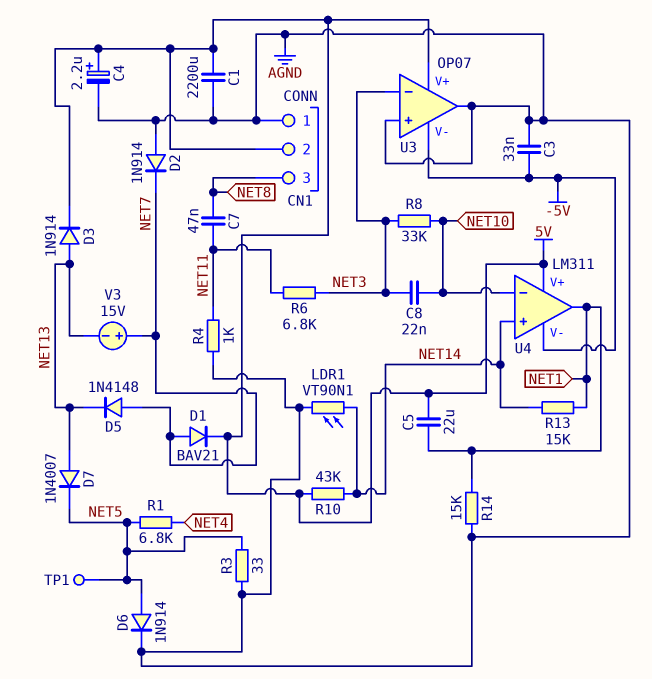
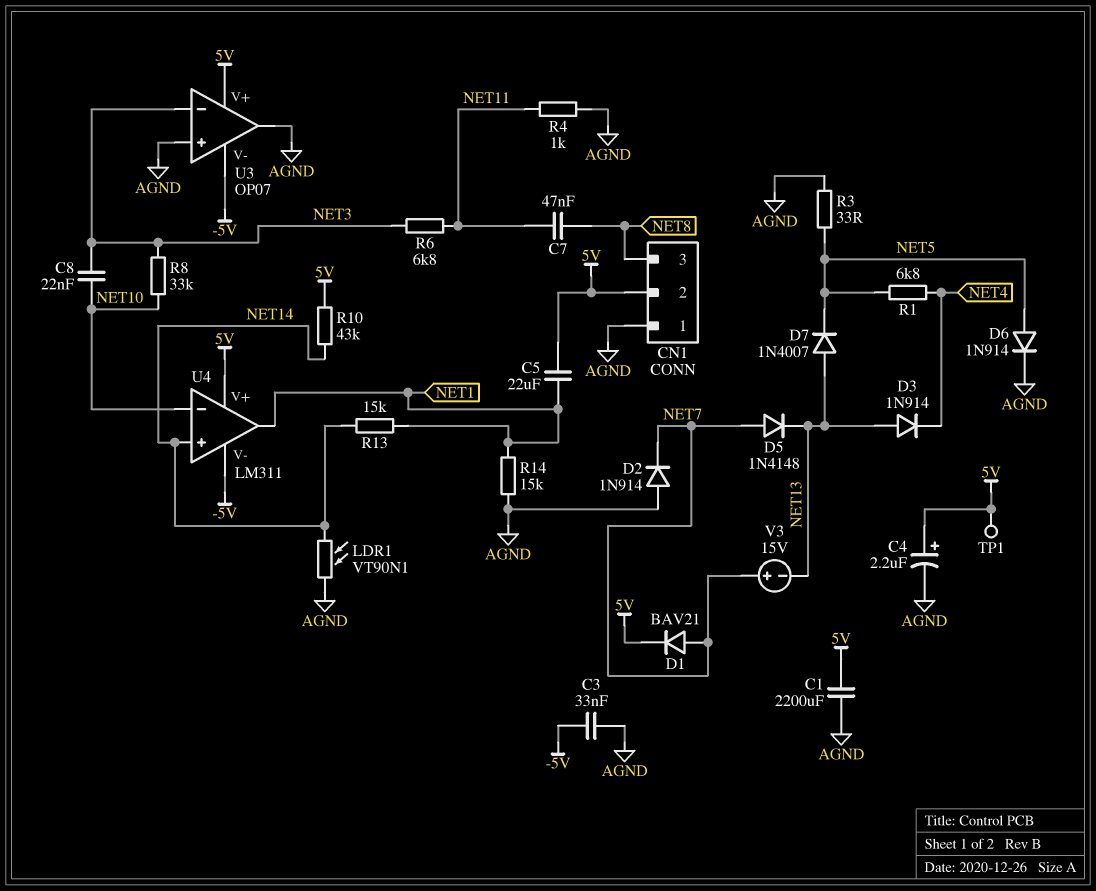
D3: diode 1N914 (A NET13, K 5V) -> diode 1N914 (A NET13, K NET4)
TP1: test point (NET5) -> test point (5V)

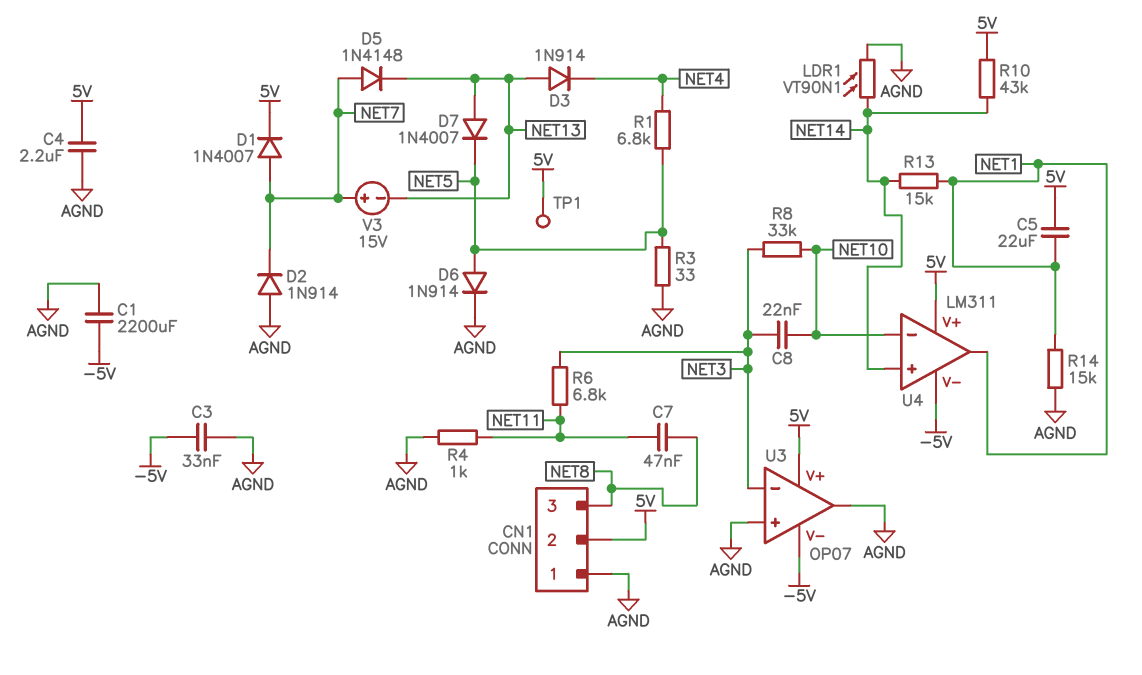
C1: 2200uF (5V, AGND) -> 2200uF (-5V, AGND)
C4: 2.2uF (plus 5V, minus AGND) -> 2.2uF (5V, AGND)
D1: diode BAV21 (A NET7, K 5V) -> diode 1N4007 (A NET7, K 5V)

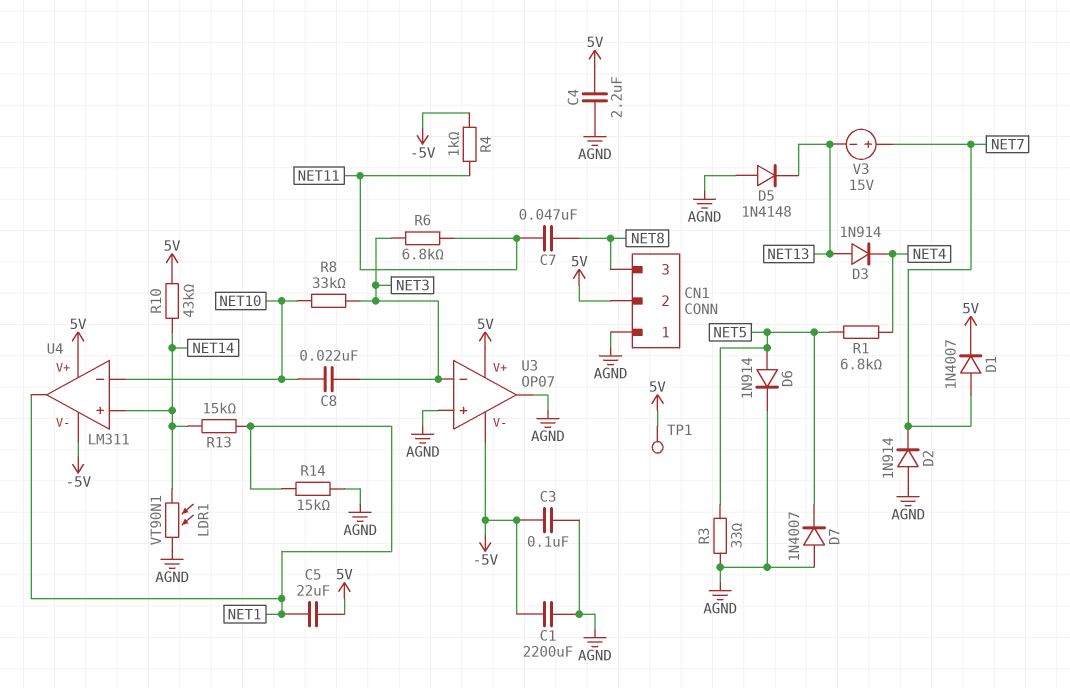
C3: 33nF (-5V, AGND) -> 100nF (-5V, AGND)
D5: diode 1N4148 (A NET7, K NET13) -> diode 1N4148 (A AGND, K NET13)
D7: diode 1N4007 (A NET13, K NET5) -> diode 1N4007 (A AGND, K NET5)
R4: 1k (AGND, NET11) -> 1k (-5V, NET11)

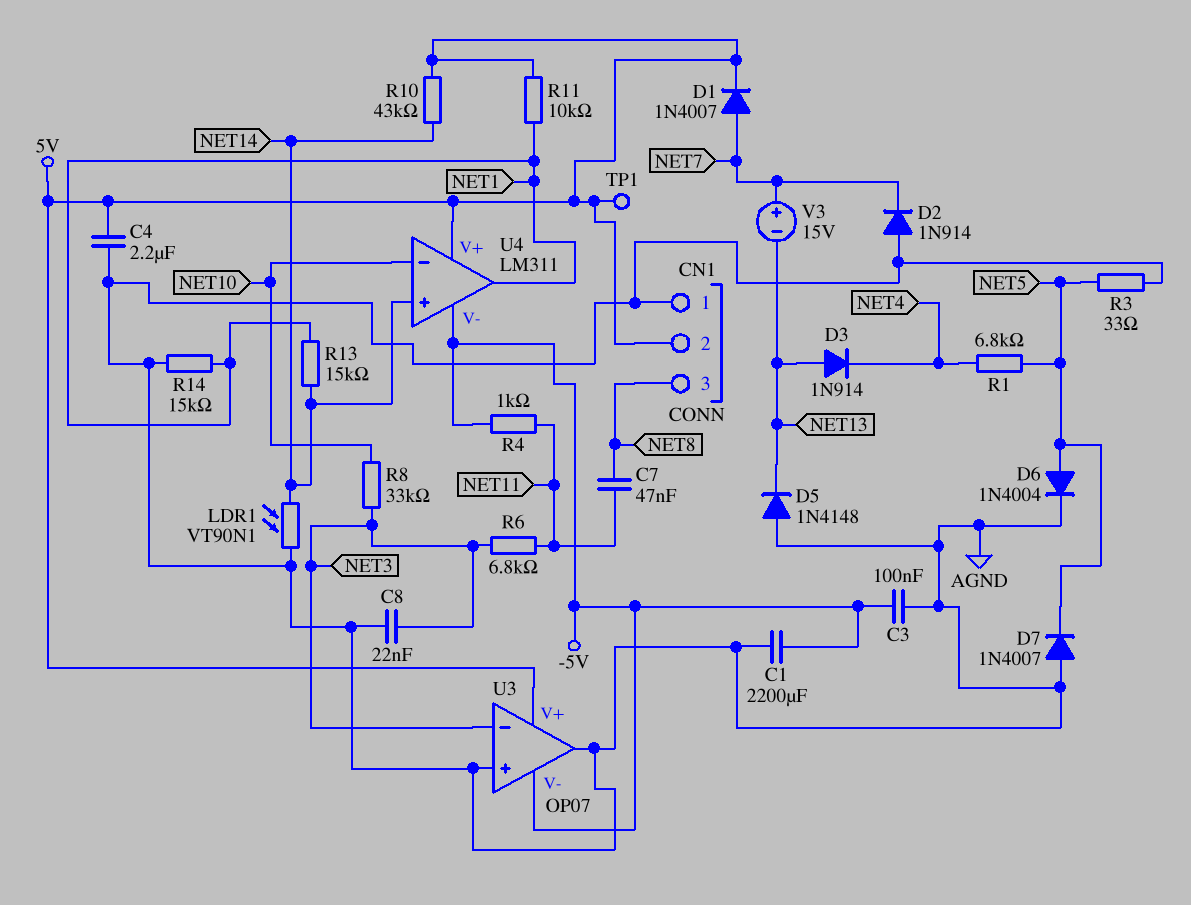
C5: 22uF (5V, NET1) -> none
C8: 22nF (NET3, NET10) -> 22nF (AGND, NET3)
D6: diode 1N914 (A NET5, K AGND) -> diode 1N4004 (A NET5, K AGND)
R11: none -> 10k (5V, NET1)

